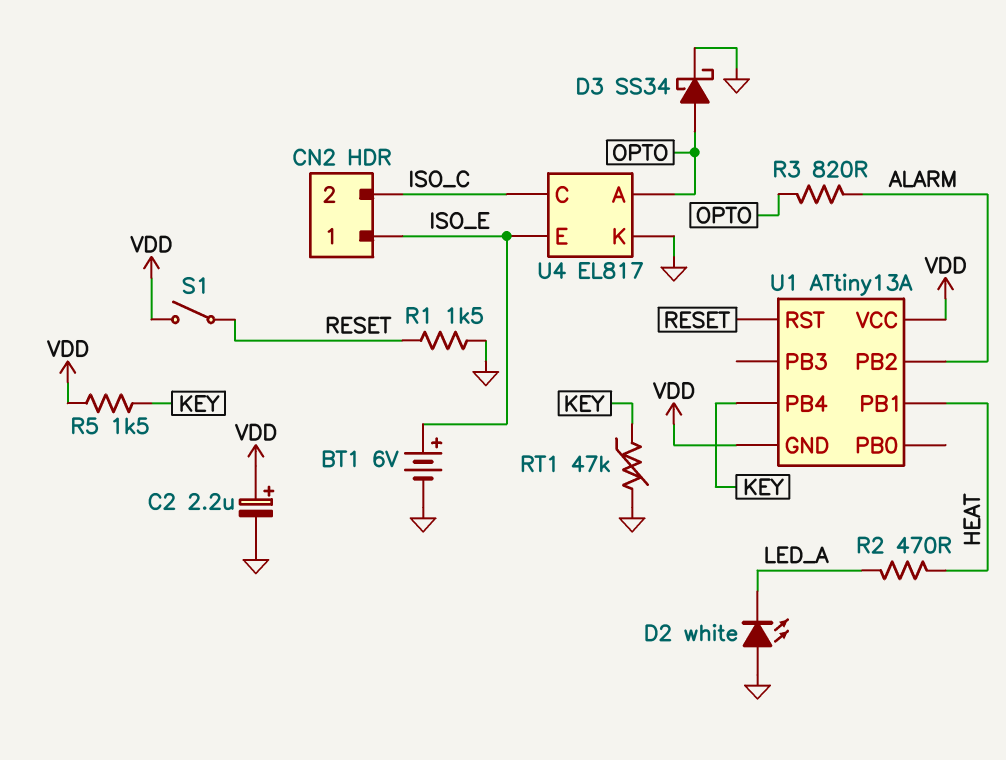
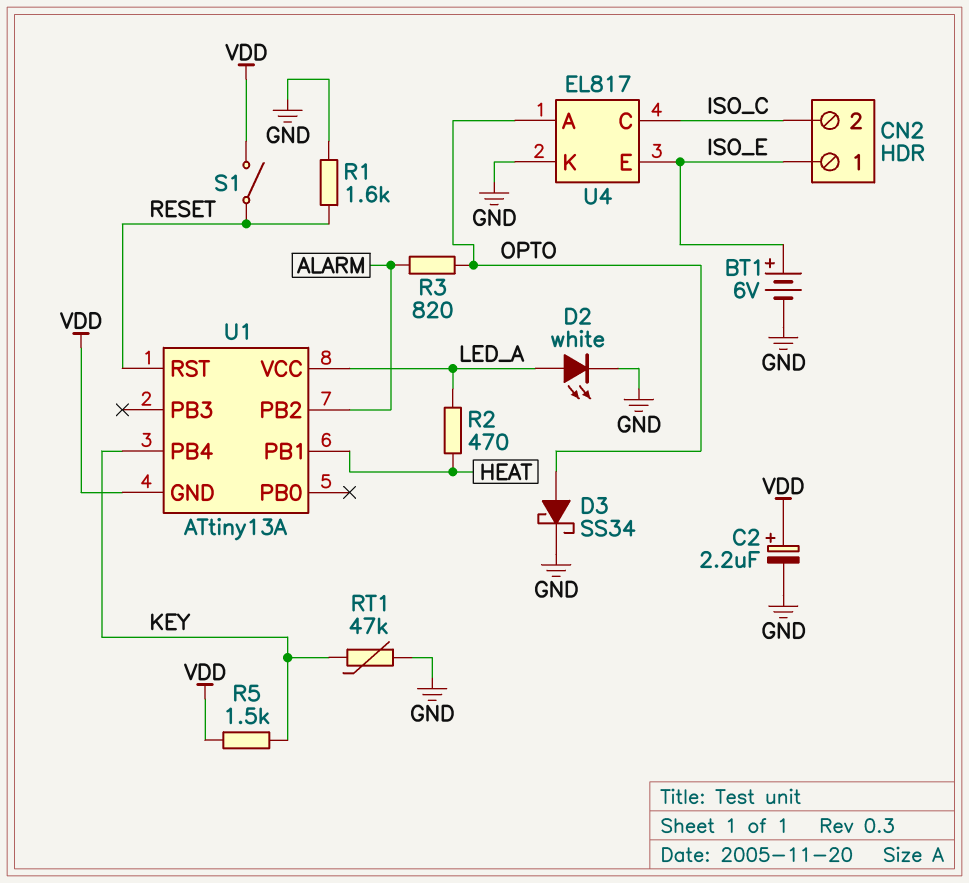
D2: LED white (A GND, K LED_A) -> LED white (A LED_A, K GND)
R1: 1.5k (GND, RESET) -> 1.6k (GND, RESET)
U1 pin VCC: VDD -> LED_A

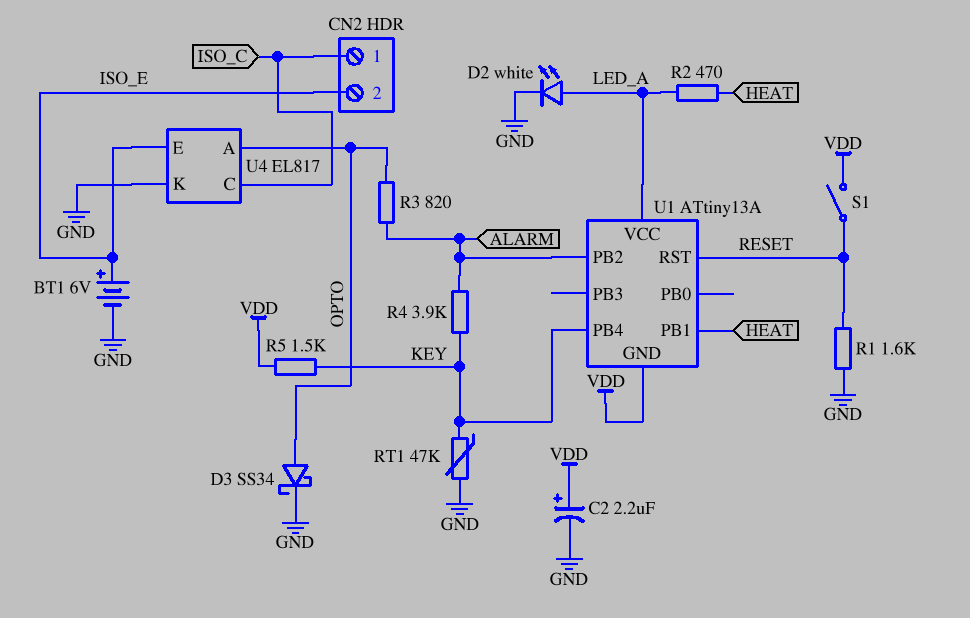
CN2 pin 1: ISO_E -> ISO_C
CN2 pin 2: ISO_C -> ISO_E
R4: none -> 3.9k (ALARM, KEY)

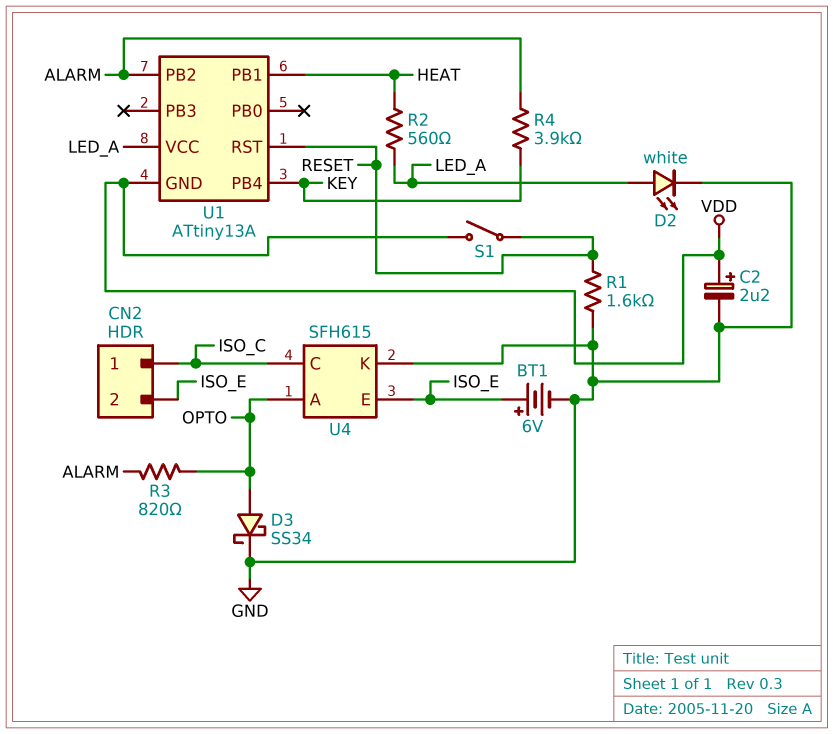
R2: 470 (HEAT, LED_A) -> 560 (HEAT, LED_A)
R5: 1.5k (KEY, VDD) -> none
RT1: 47k (GND, KEY) -> none
U4: EL817 -> SFH615

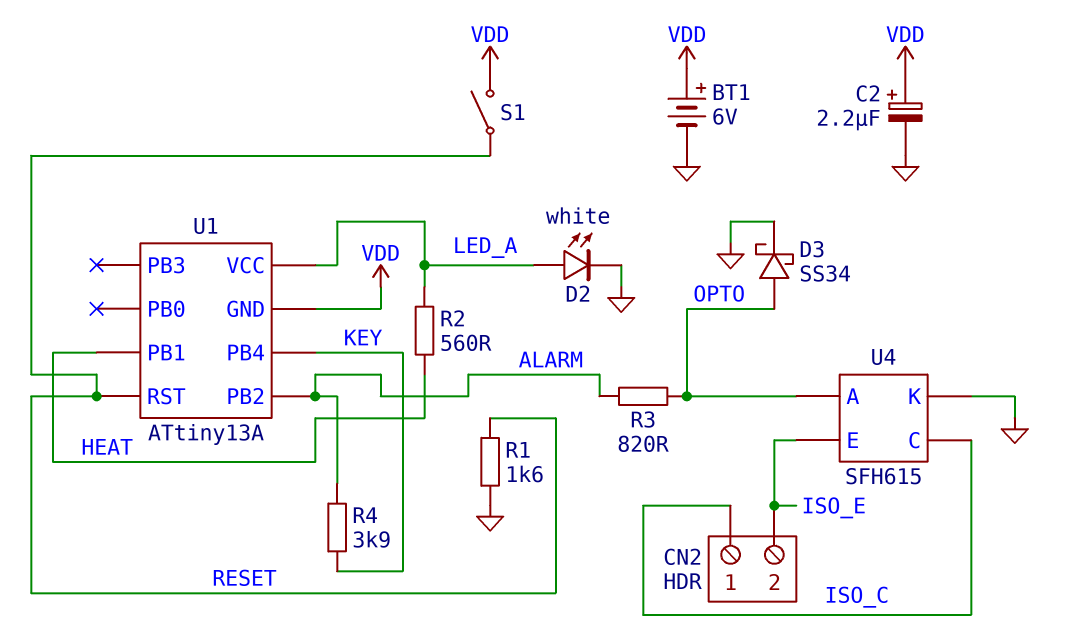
BT1: 6V (plus ISO_E, minus GND) -> 6V (plus VDD, minus GND)

